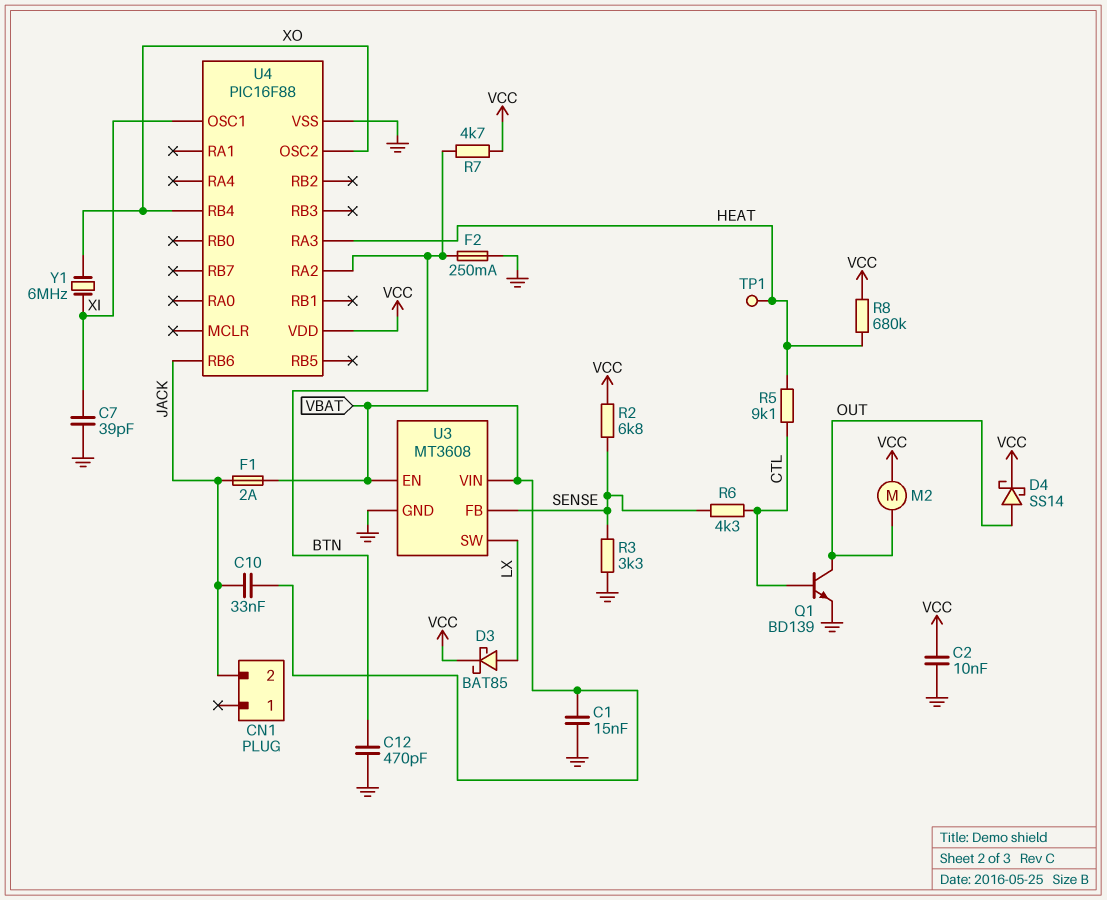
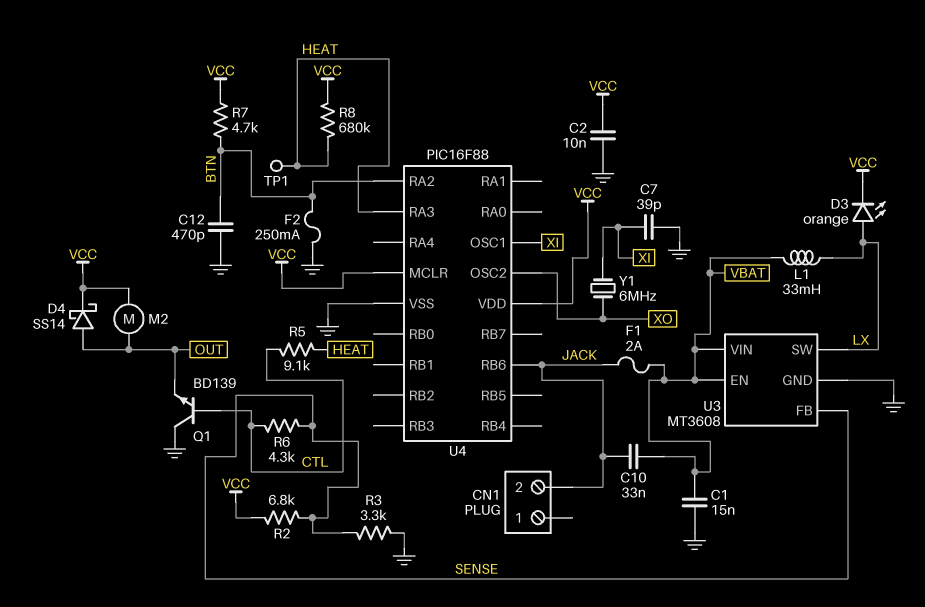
D3: schottky BAT85 (A LX, K VCC) -> LED orange (A LX, K VCC)
L1: none -> 33mH (LX, VBAT)
Q1: NPN BD139 (B CTL, C OUT, E GND) -> NPN BD139 (B CTL, C GND, E OUT)
U4 pin MCLR: none -> VCC
U4 pin RB4: XO -> none

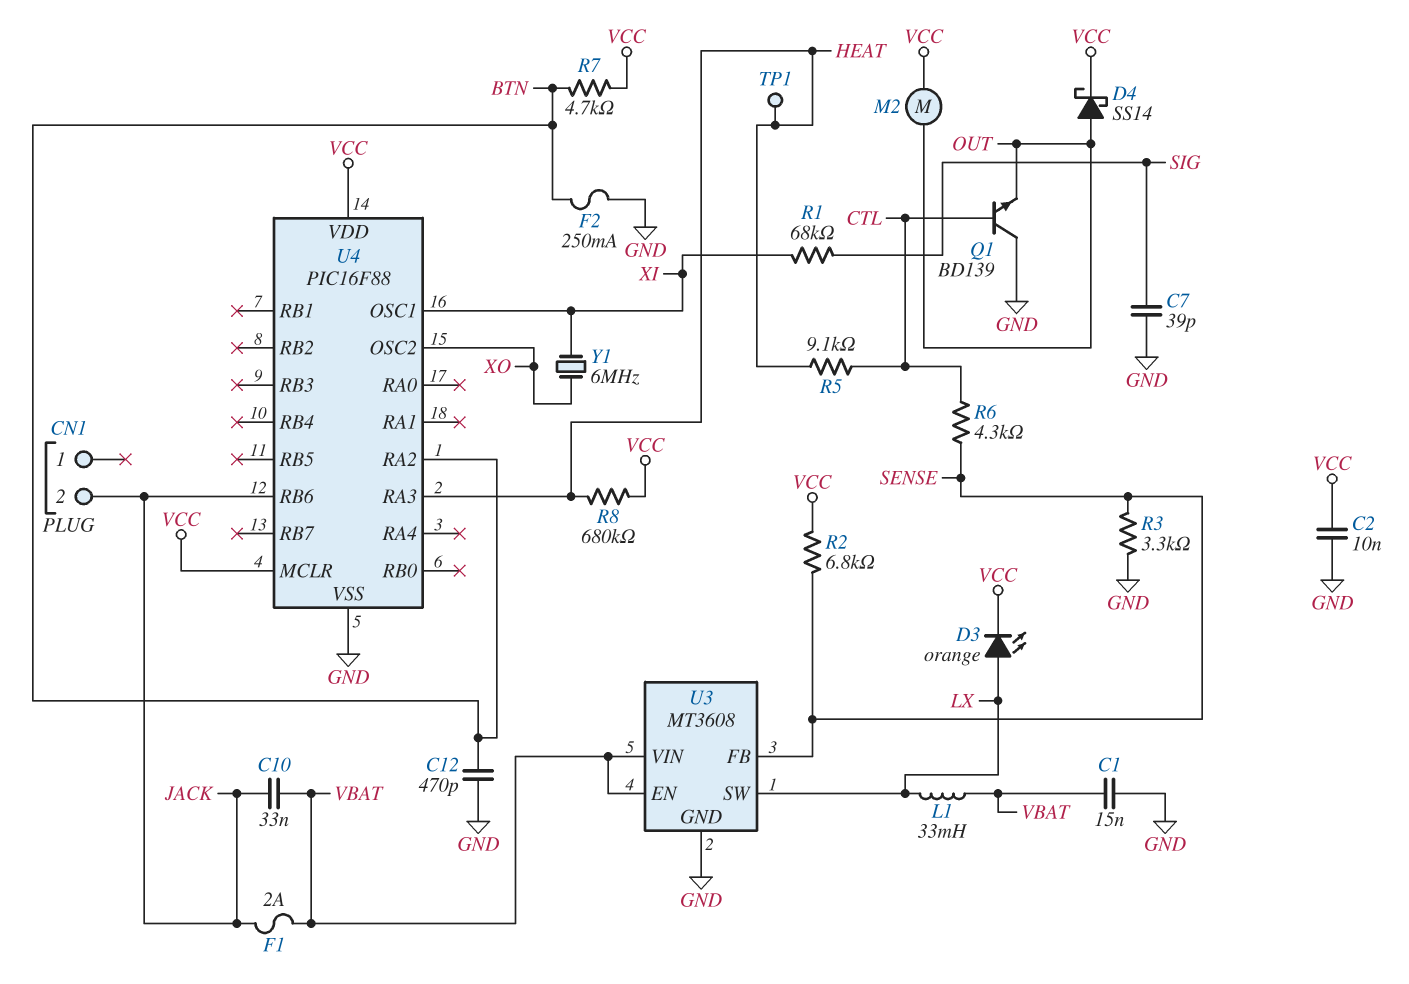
C7: 39pF (GND, XI) -> 39pF (GND, SIG)
R1: none -> 68k (SIG, XI)

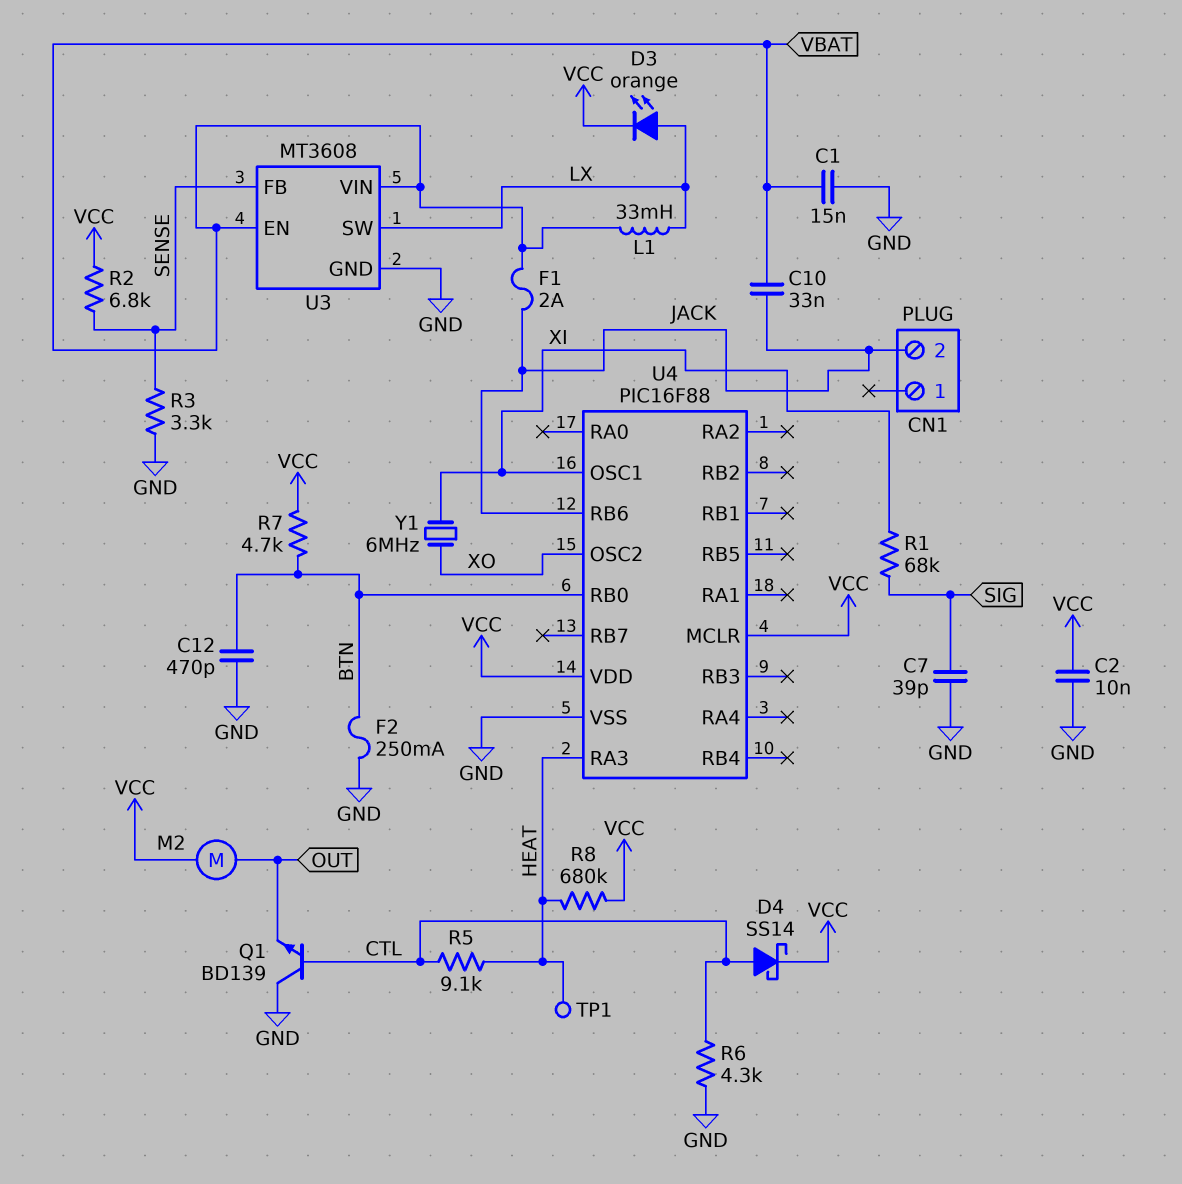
D4: schottky SS14 (A OUT, K VCC) -> schottky SS14 (A CTL, K VCC)
R6: 4.3k (CTL, SENSE) -> 4.3k (CTL, GND)
U4 pin RA2: BTN -> none
U4 pin RB0: none -> BTN

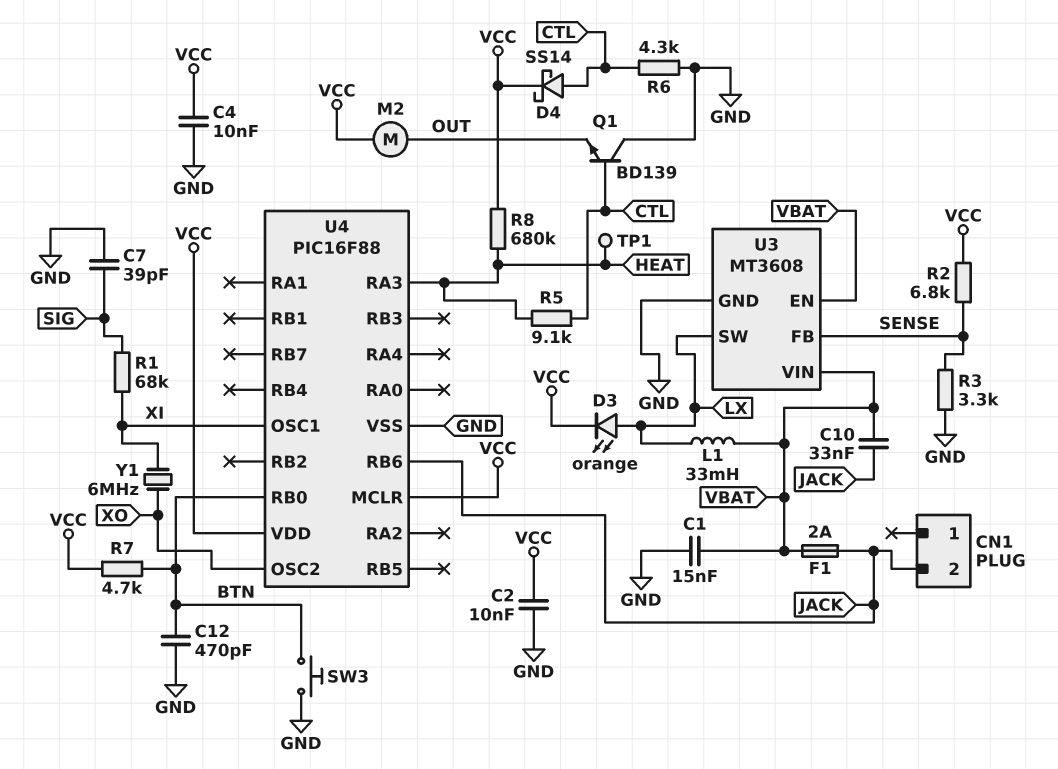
C4: none -> 10nF (GND, VCC)
F2: 250mA (BTN, GND) -> none
SW3: none -> button (BTN, GND)

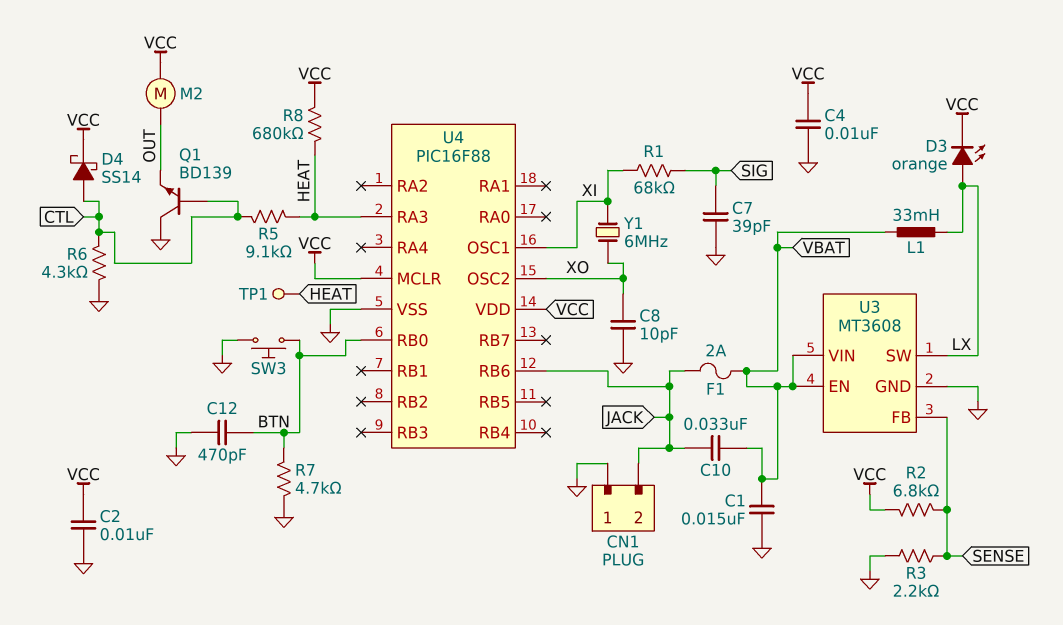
C8: none -> 10pF (GND, XO)
CN1 pin 1: none -> GND
R3: 3.3k (GND, SENSE) -> 2.2k (GND, SENSE)
R7: 4.7k (BTN, VCC) -> 4.7k (BTN, GND)

